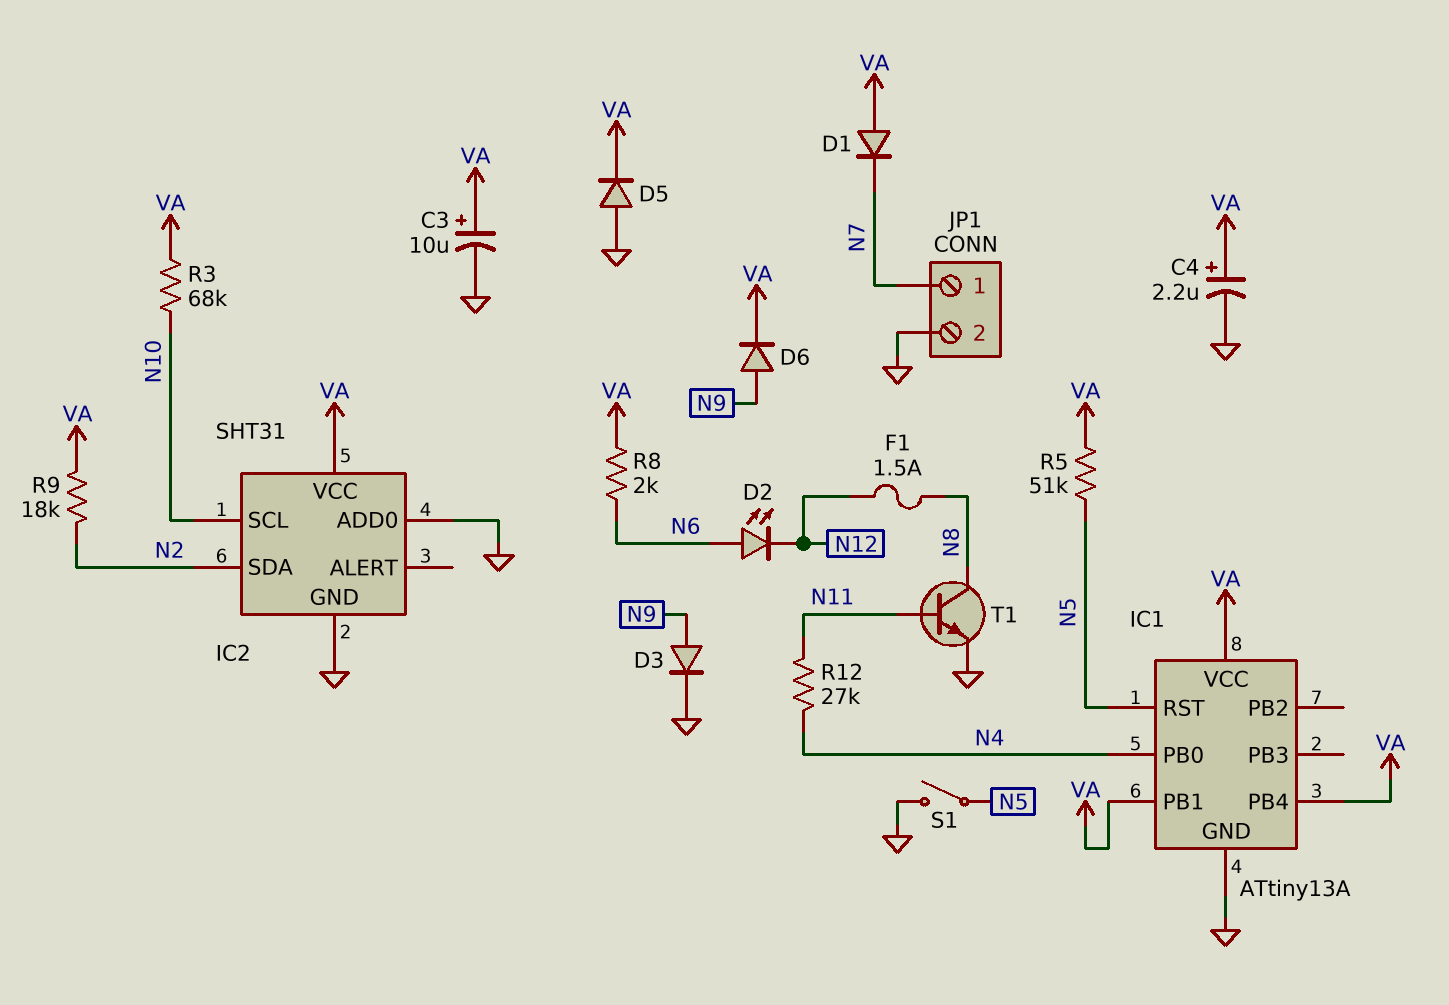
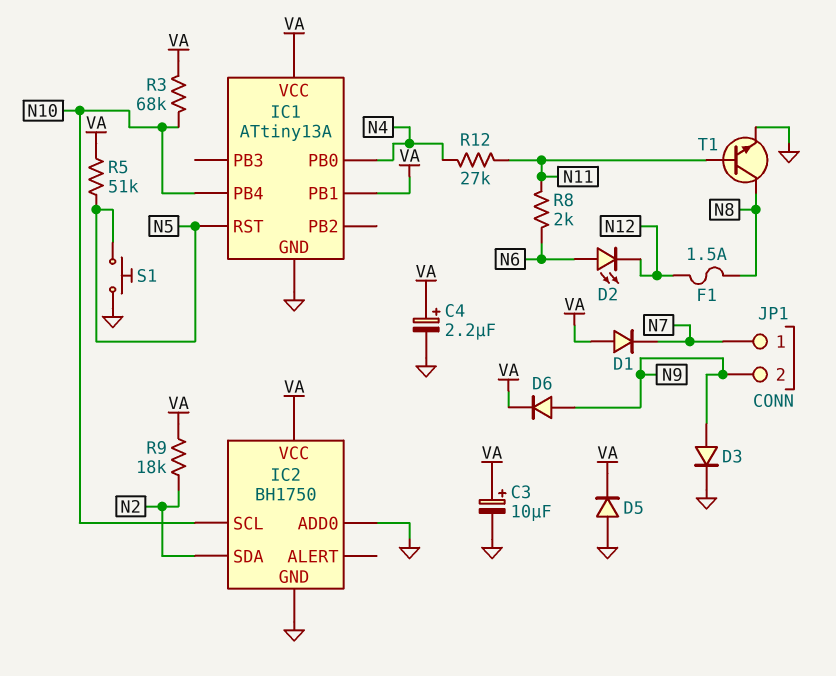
IC1 pin PB4: VA -> N10
IC2: SHT31 -> BH1750
JP1 pin 2: GND -> N9
R8: 2k (N6, VA) -> 2k (N6, N11)
S1: switch (GND, N5) -> button (GND, N5)

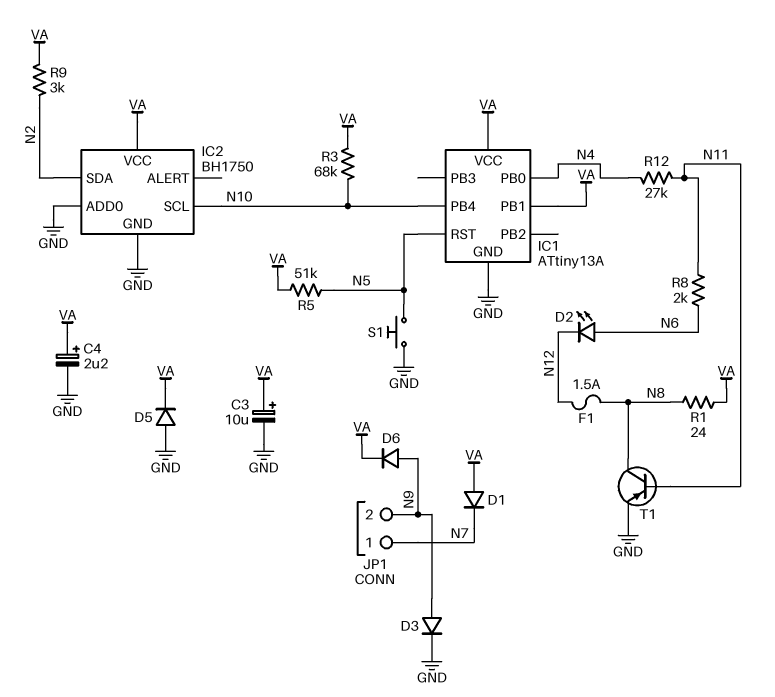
R1: none -> 24 (N8, VA)
R9: 18k (N2, VA) -> 3k (N2, VA)
T1: NPN (B N11, C N8, E GND) -> PNP (B N11, C N8, E GND)

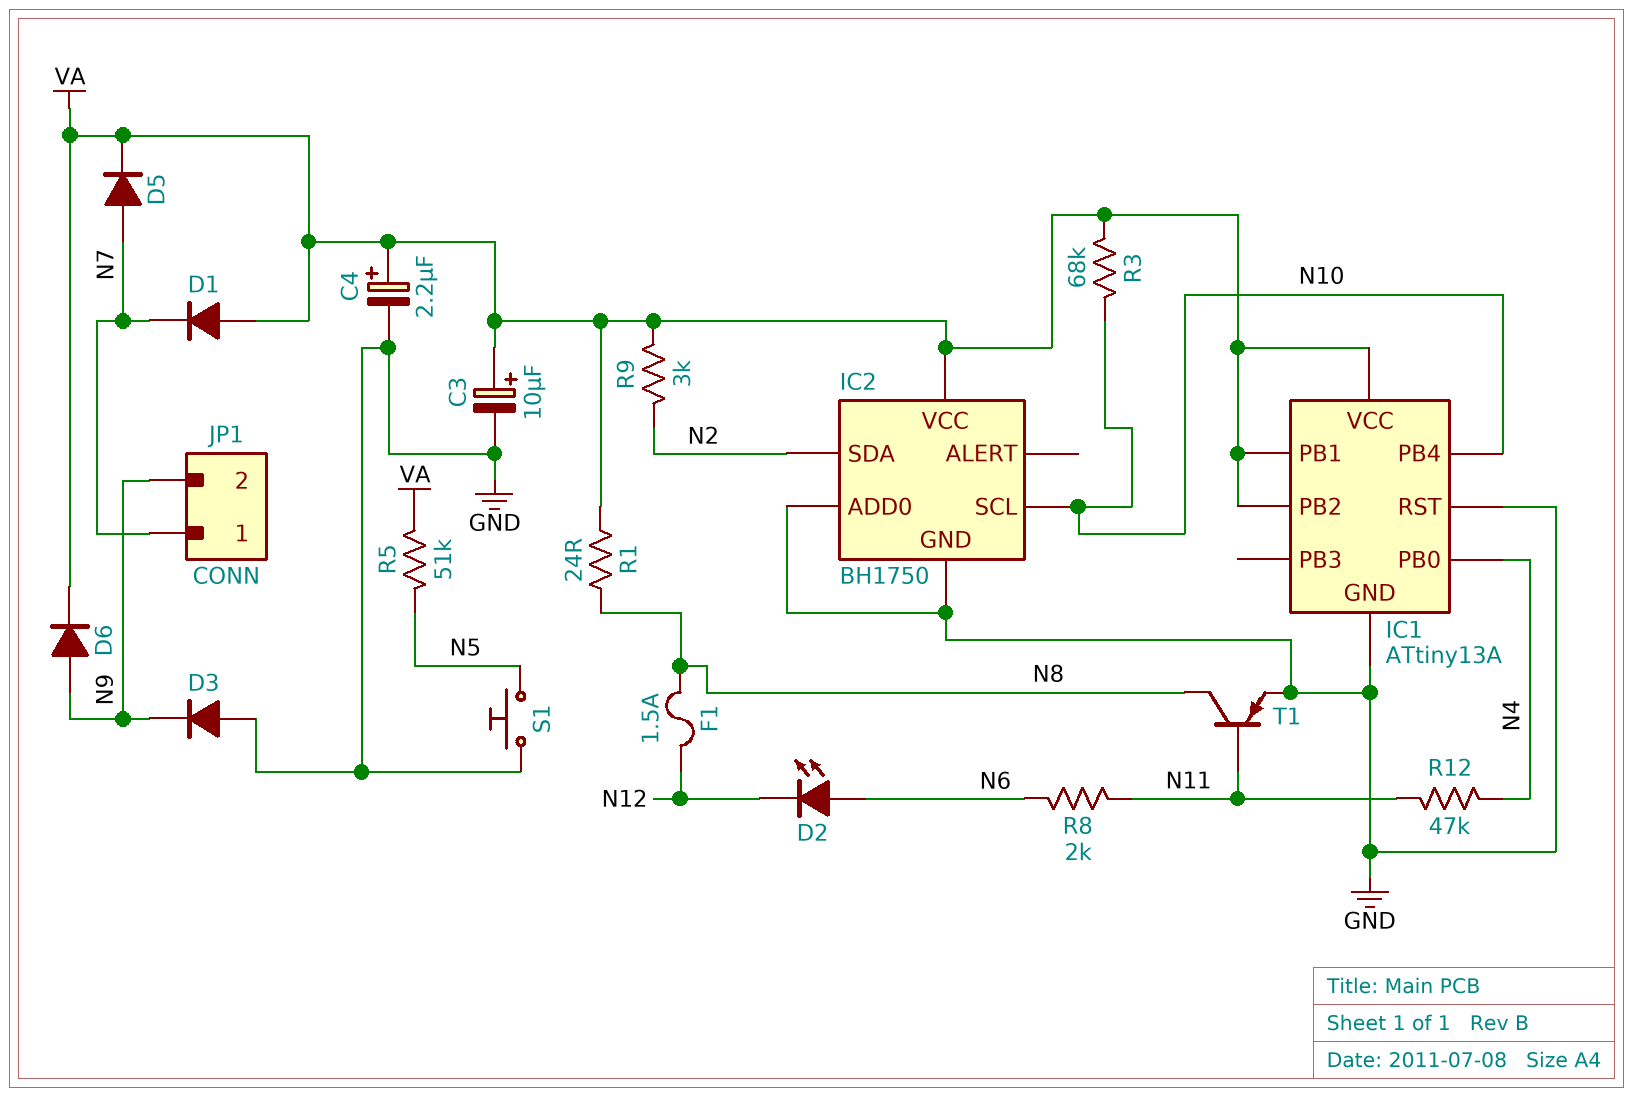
D3: diode (A N9, K GND) -> diode (A GND, K N9)
D5: diode (A GND, K VA) -> diode (A N7, K VA)
IC1 pin PB2: none -> VA
IC1 pin RST: N5 -> GND
R12: 27k (N4, N11) -> 47k (N4, N11)

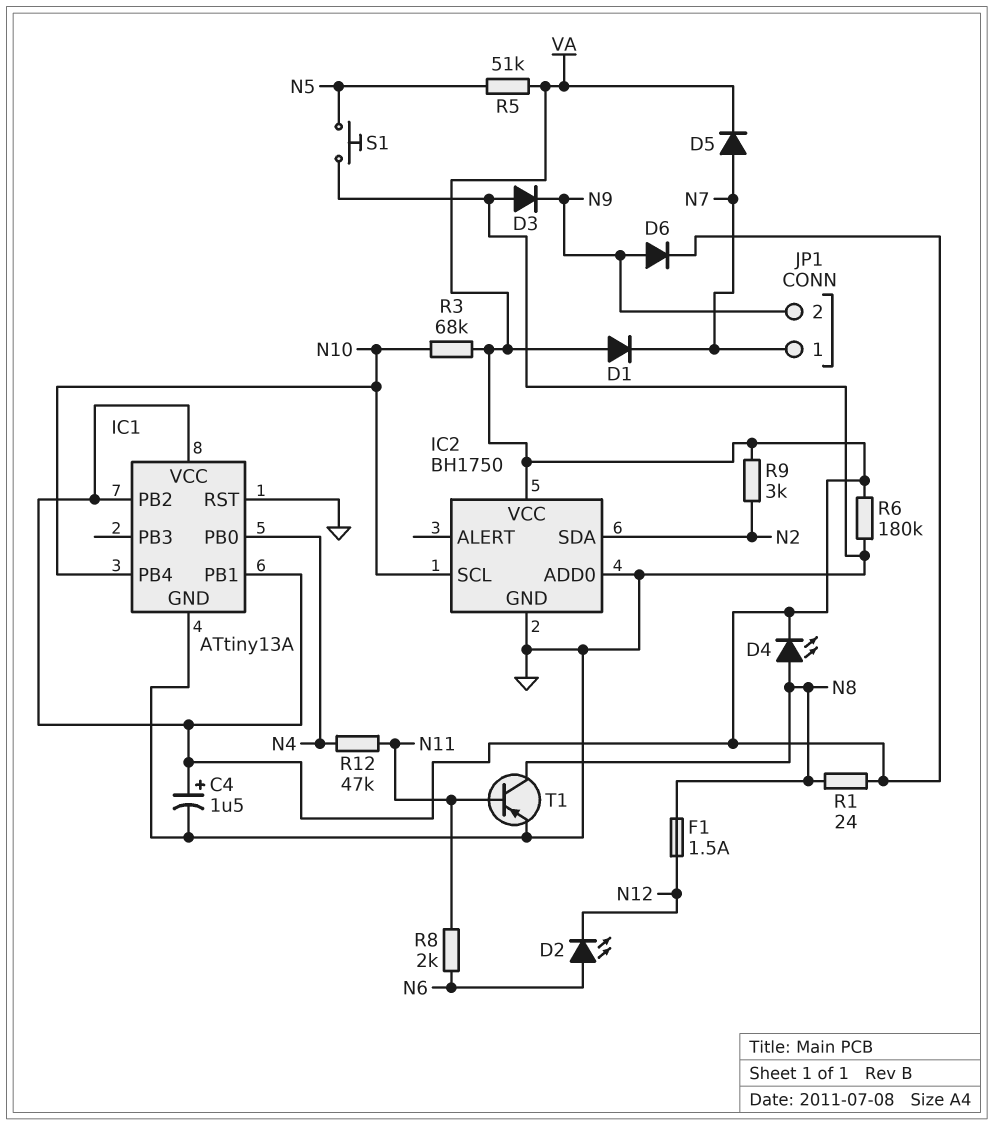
C3: 10uF (plus VA, minus GND) -> none
C4: 2.2uF (plus VA, minus GND) -> 1.5uF (plus VA, minus GND)
D4: none -> LED (A N8, K VA)
R6: none -> 180k (GND, VA)

